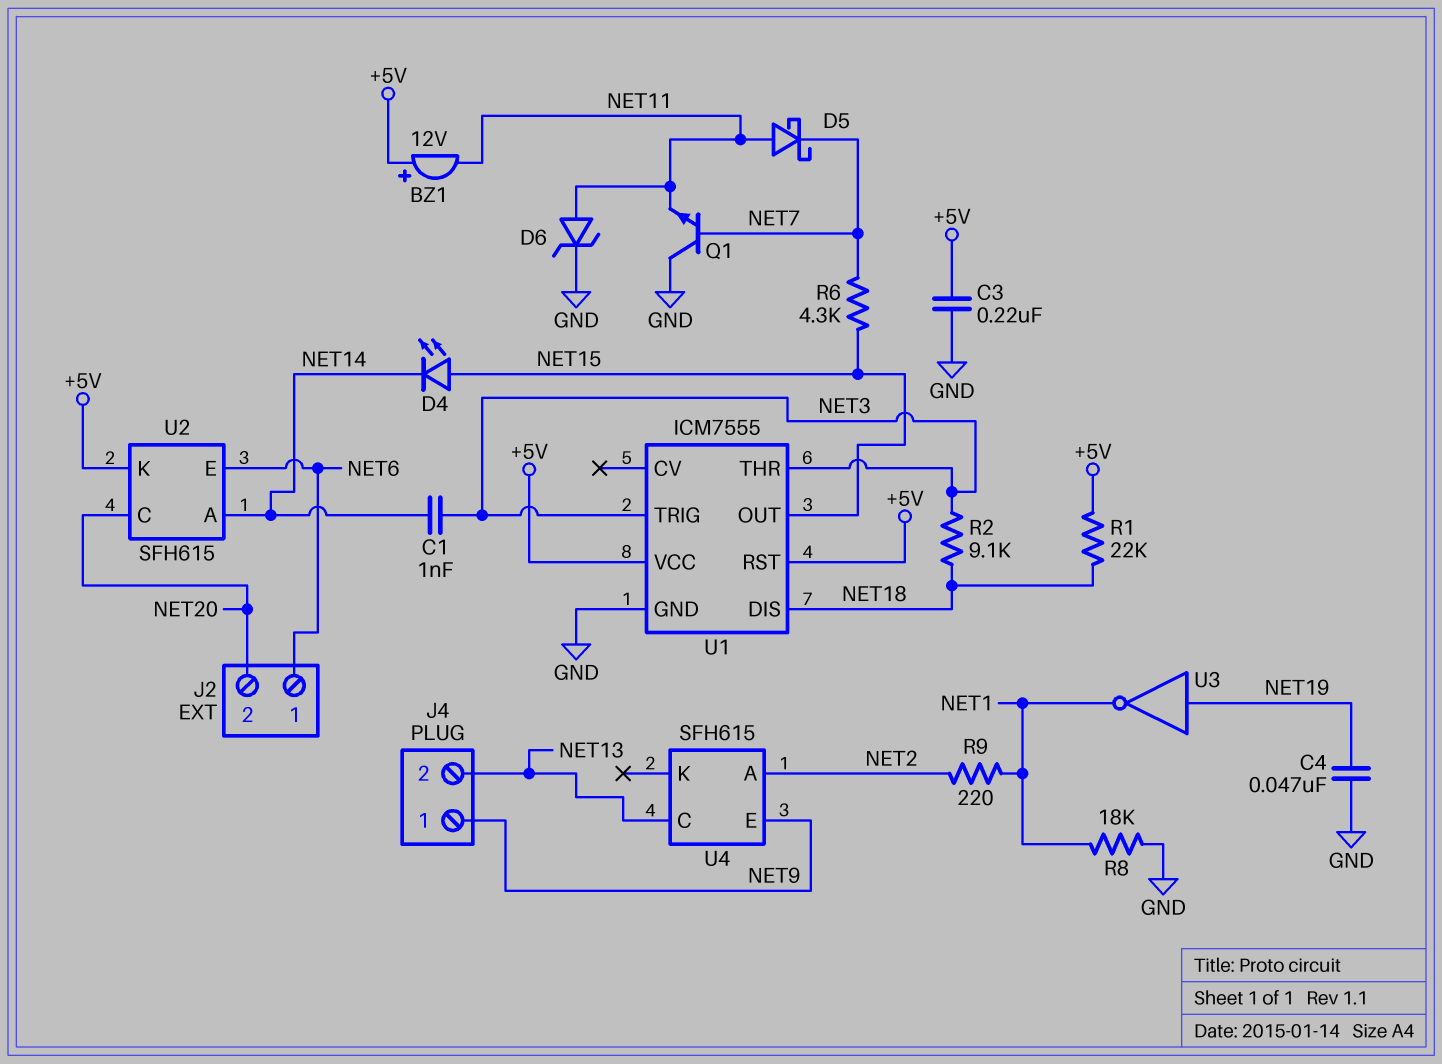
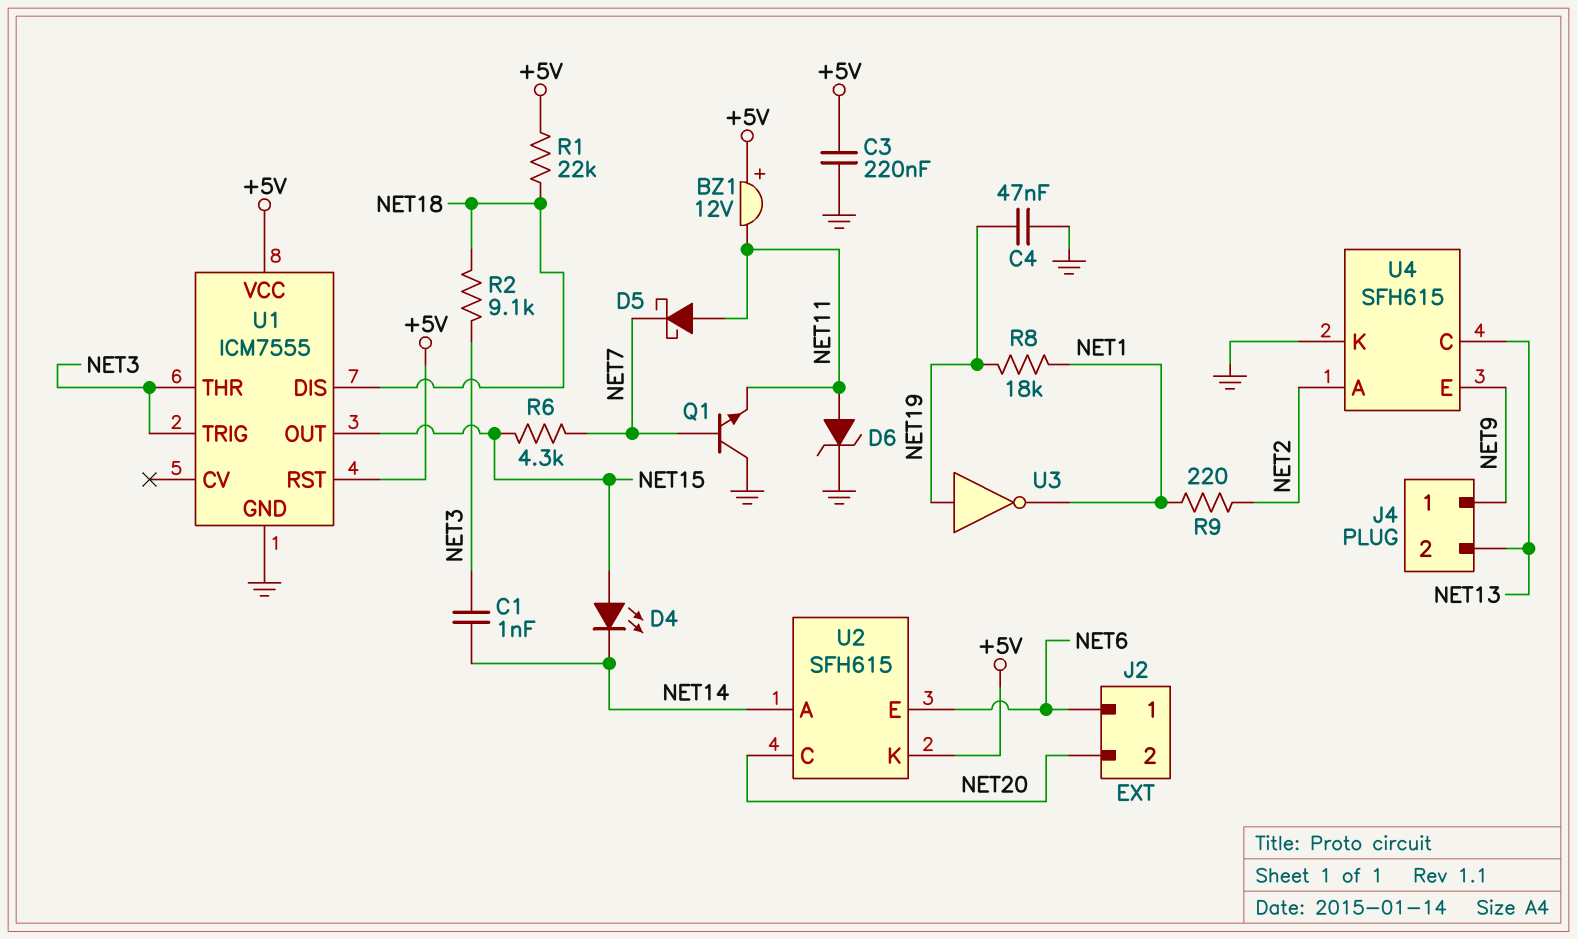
R8: 18k (GND, NET1) -> 18k (NET1, NET19)
U4 pin K: none -> GND

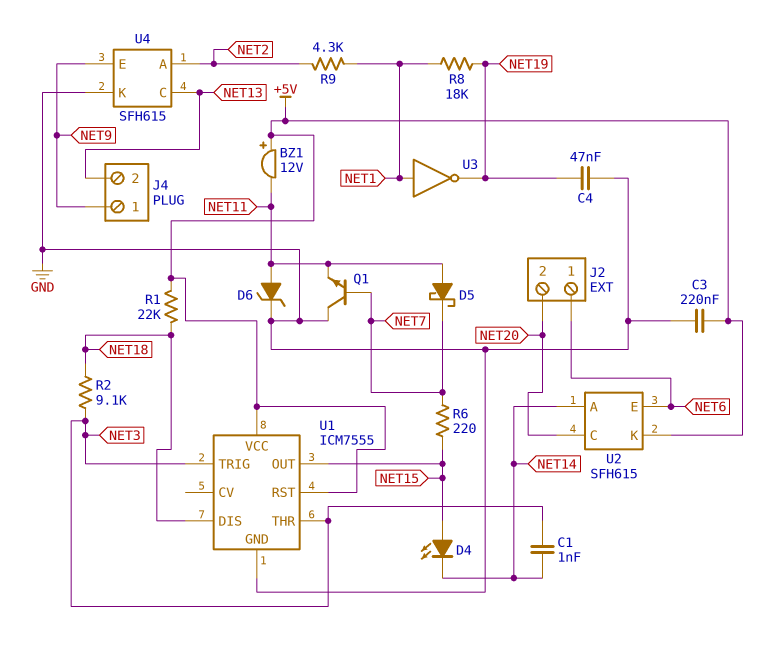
R6: 4.3k (NET7, NET15) -> 220 (NET7, NET15)
R9: 220 (NET1, NET2) -> 4.3k (NET1, NET2)
U3: NOT (in NET19, out NET1) -> NOT (in NET1, out NET19)

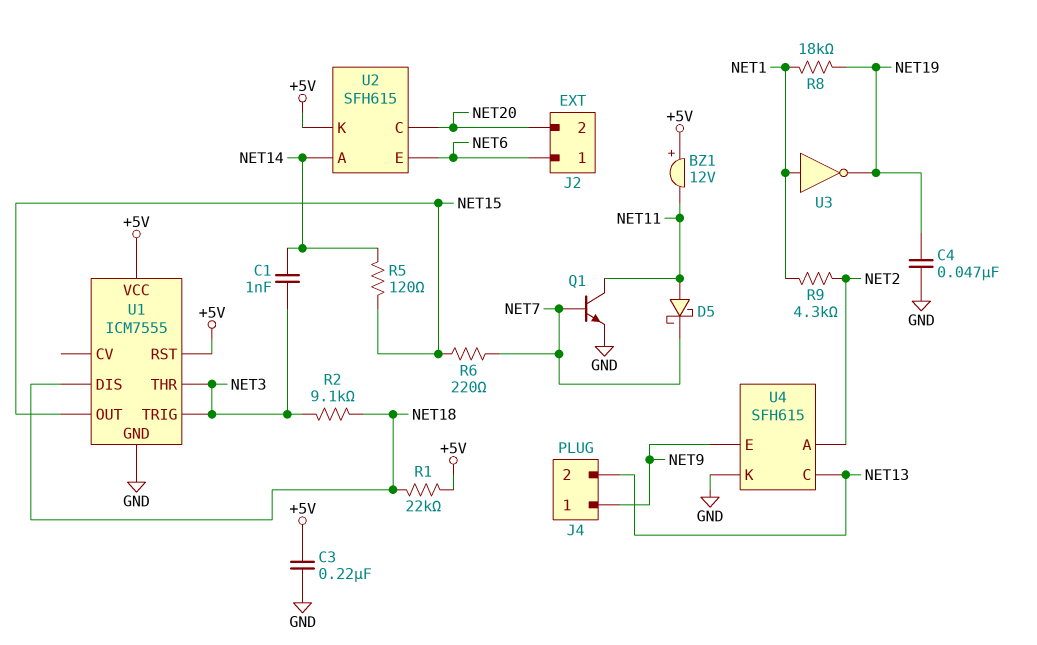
D4: LED (A NET15, K NET14) -> none
D6: zener (A NET11, K GND) -> none
Q1: NPN (B NET7, C GND, E NET11) -> NPN (B NET7, C NET11, E GND)
R5: none -> 120 (NET14, NET15)

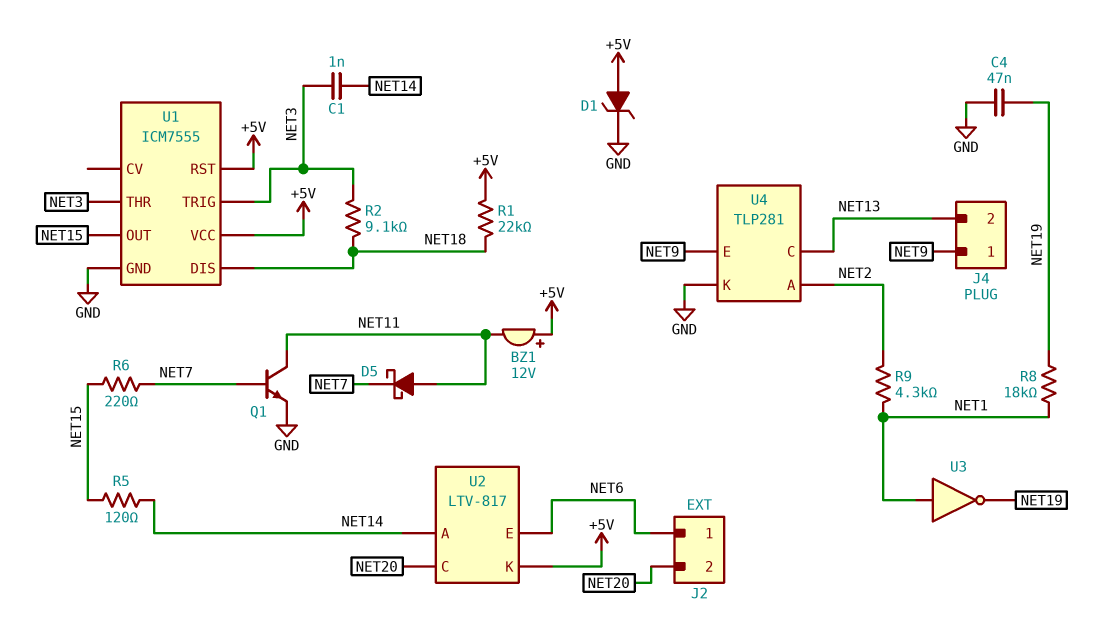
C3: 220nF (+5V, GND) -> none
D1: none -> zener (A +5V, K GND)
U2: SFH615 -> LTV-817
U4: SFH615 -> TLP281

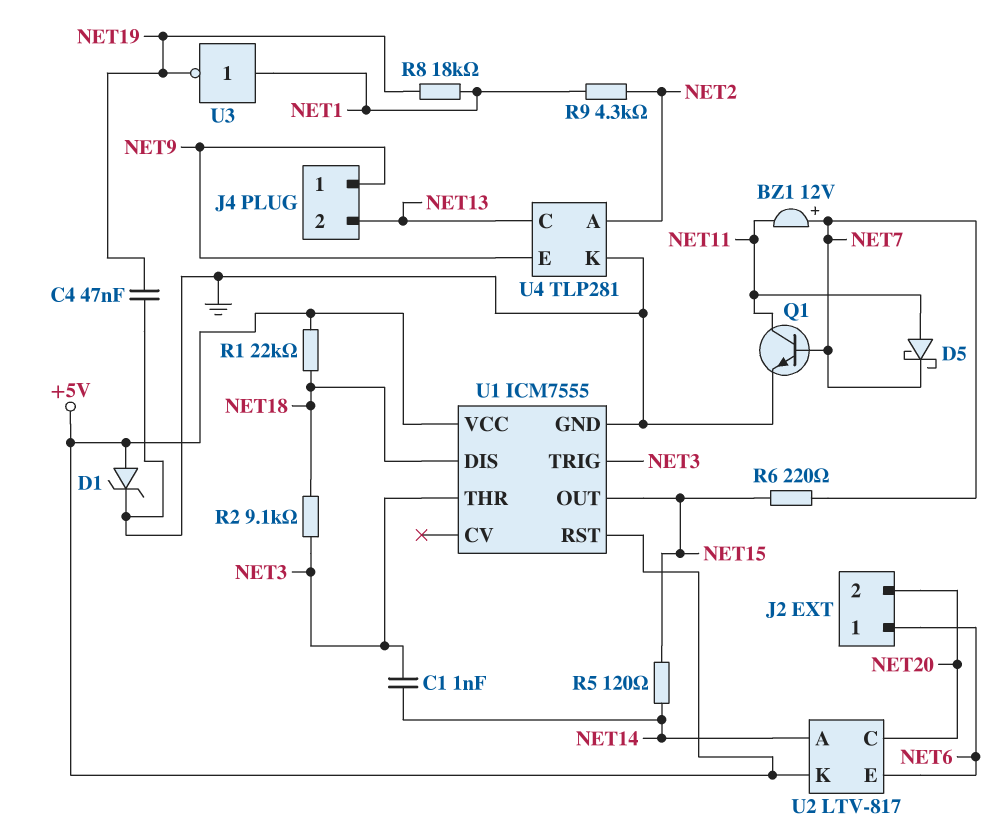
BZ1: buzzer 12V (plus +5V, minus NET11) -> buzzer 12V (plus NET7, minus NET11)

